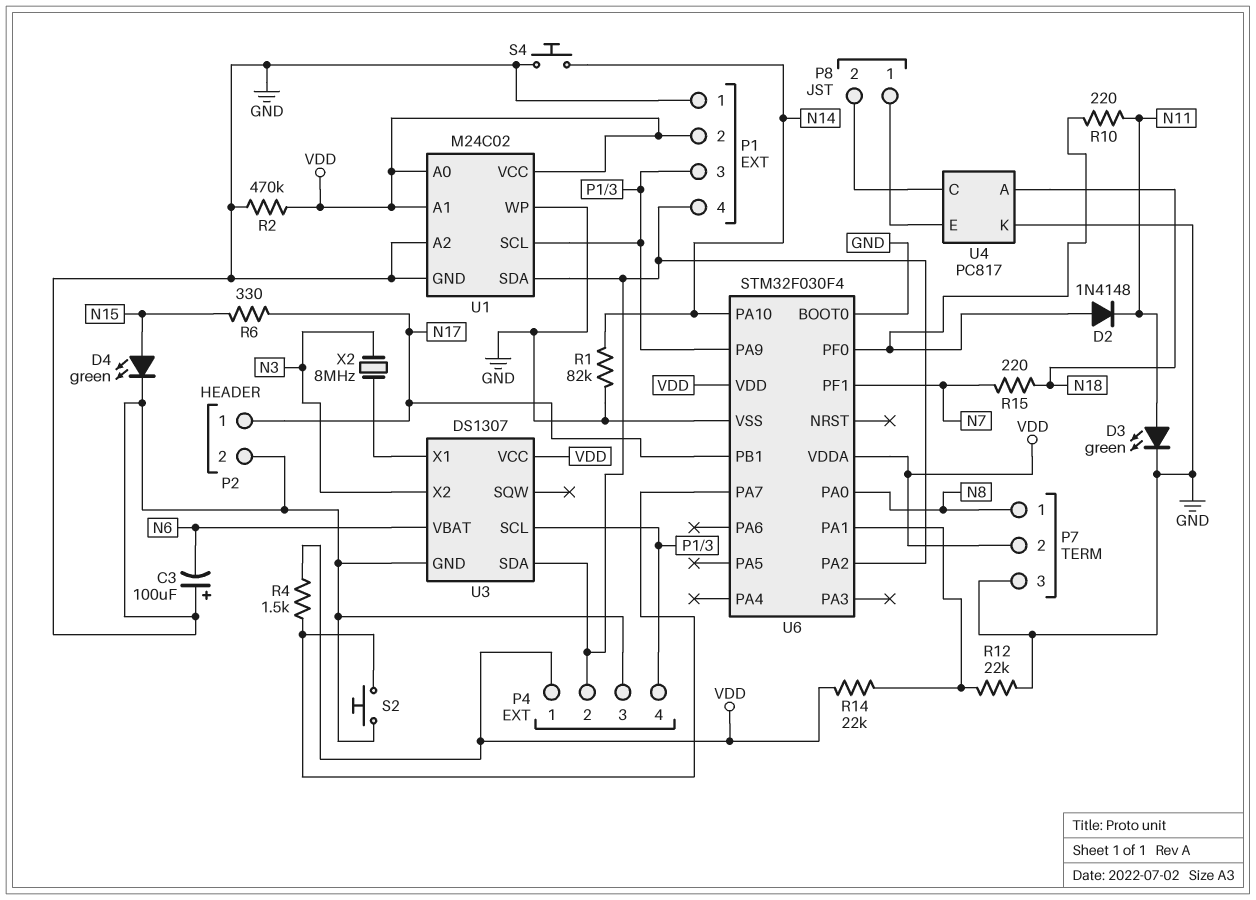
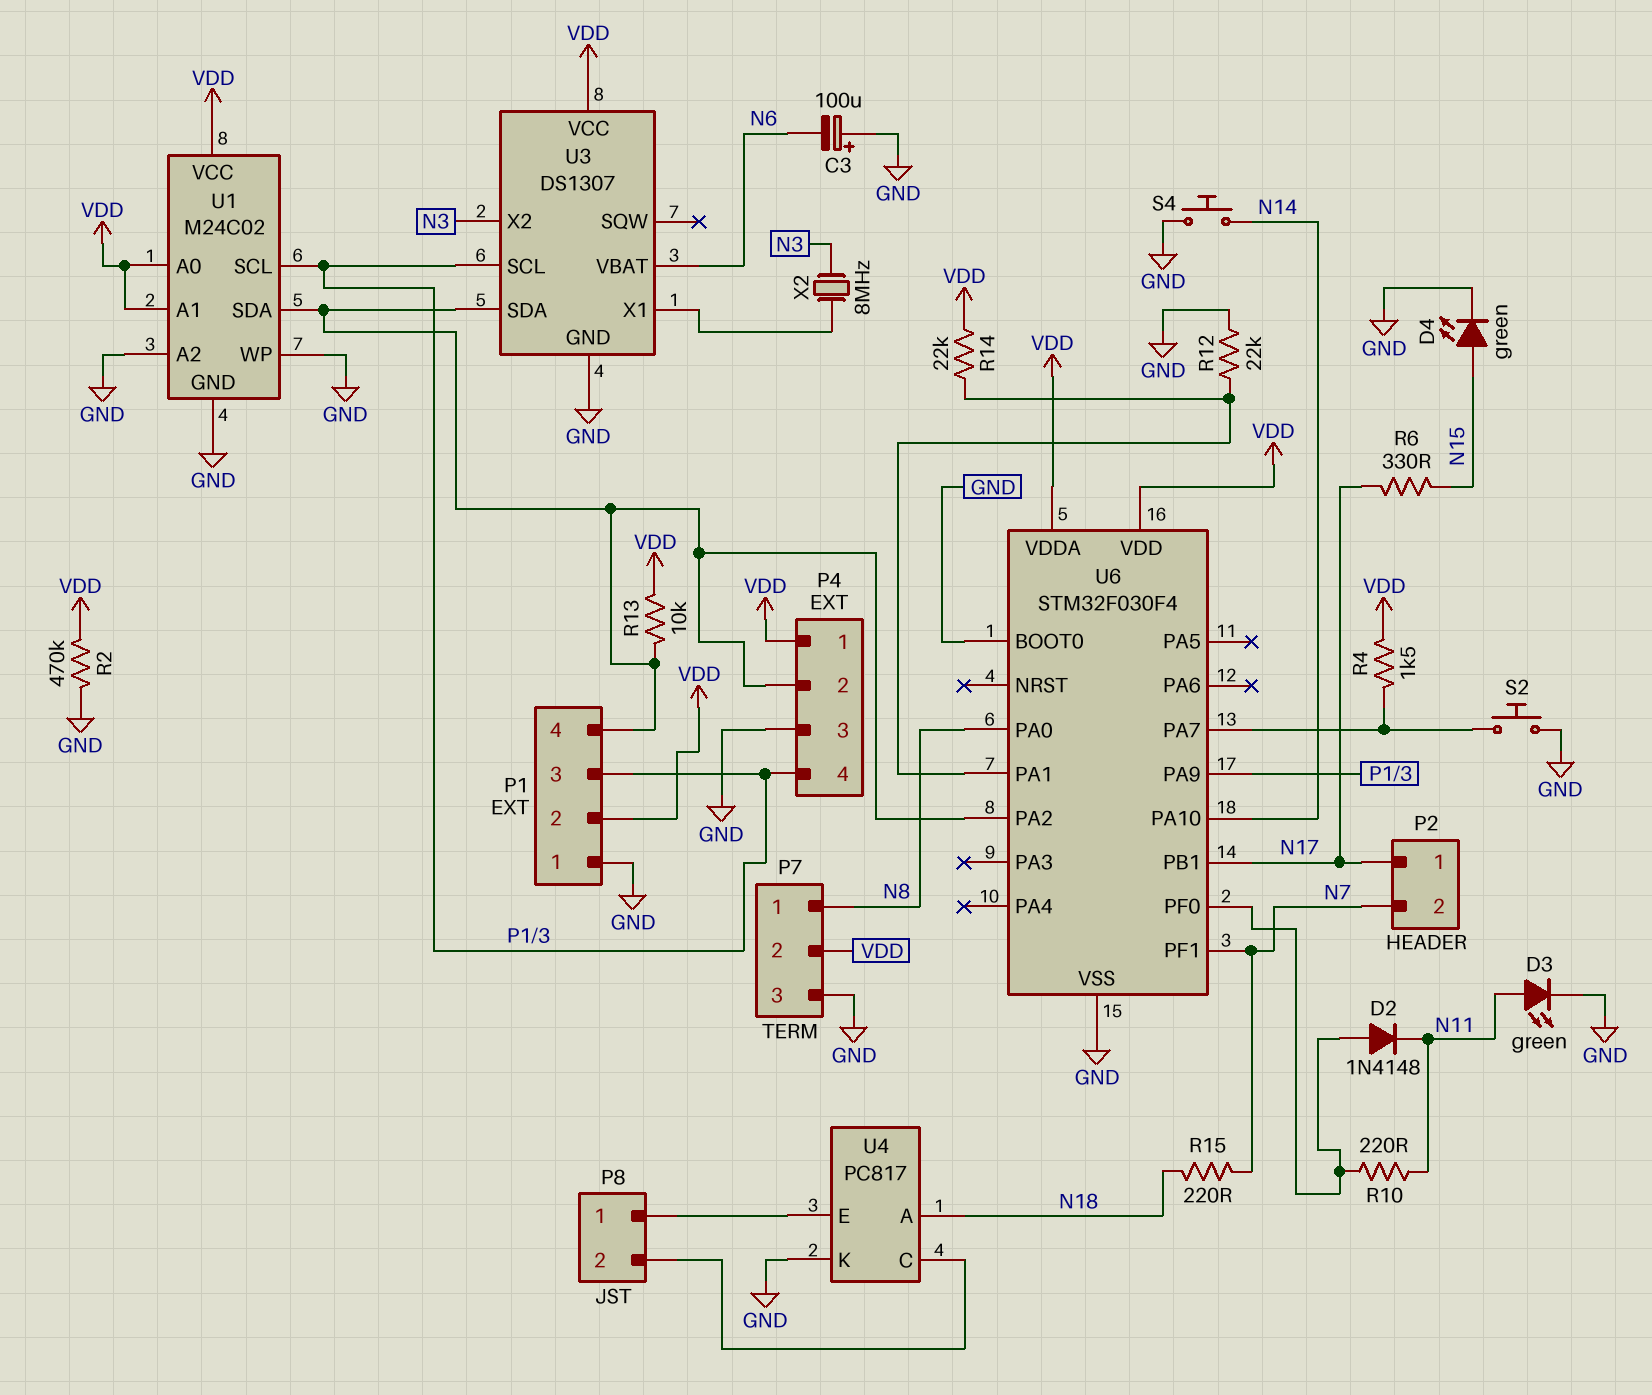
P2 pin 2: GND -> N7
R1: 82k (GND, N14) -> none
R13: none -> 10k (P1/4, VDD)

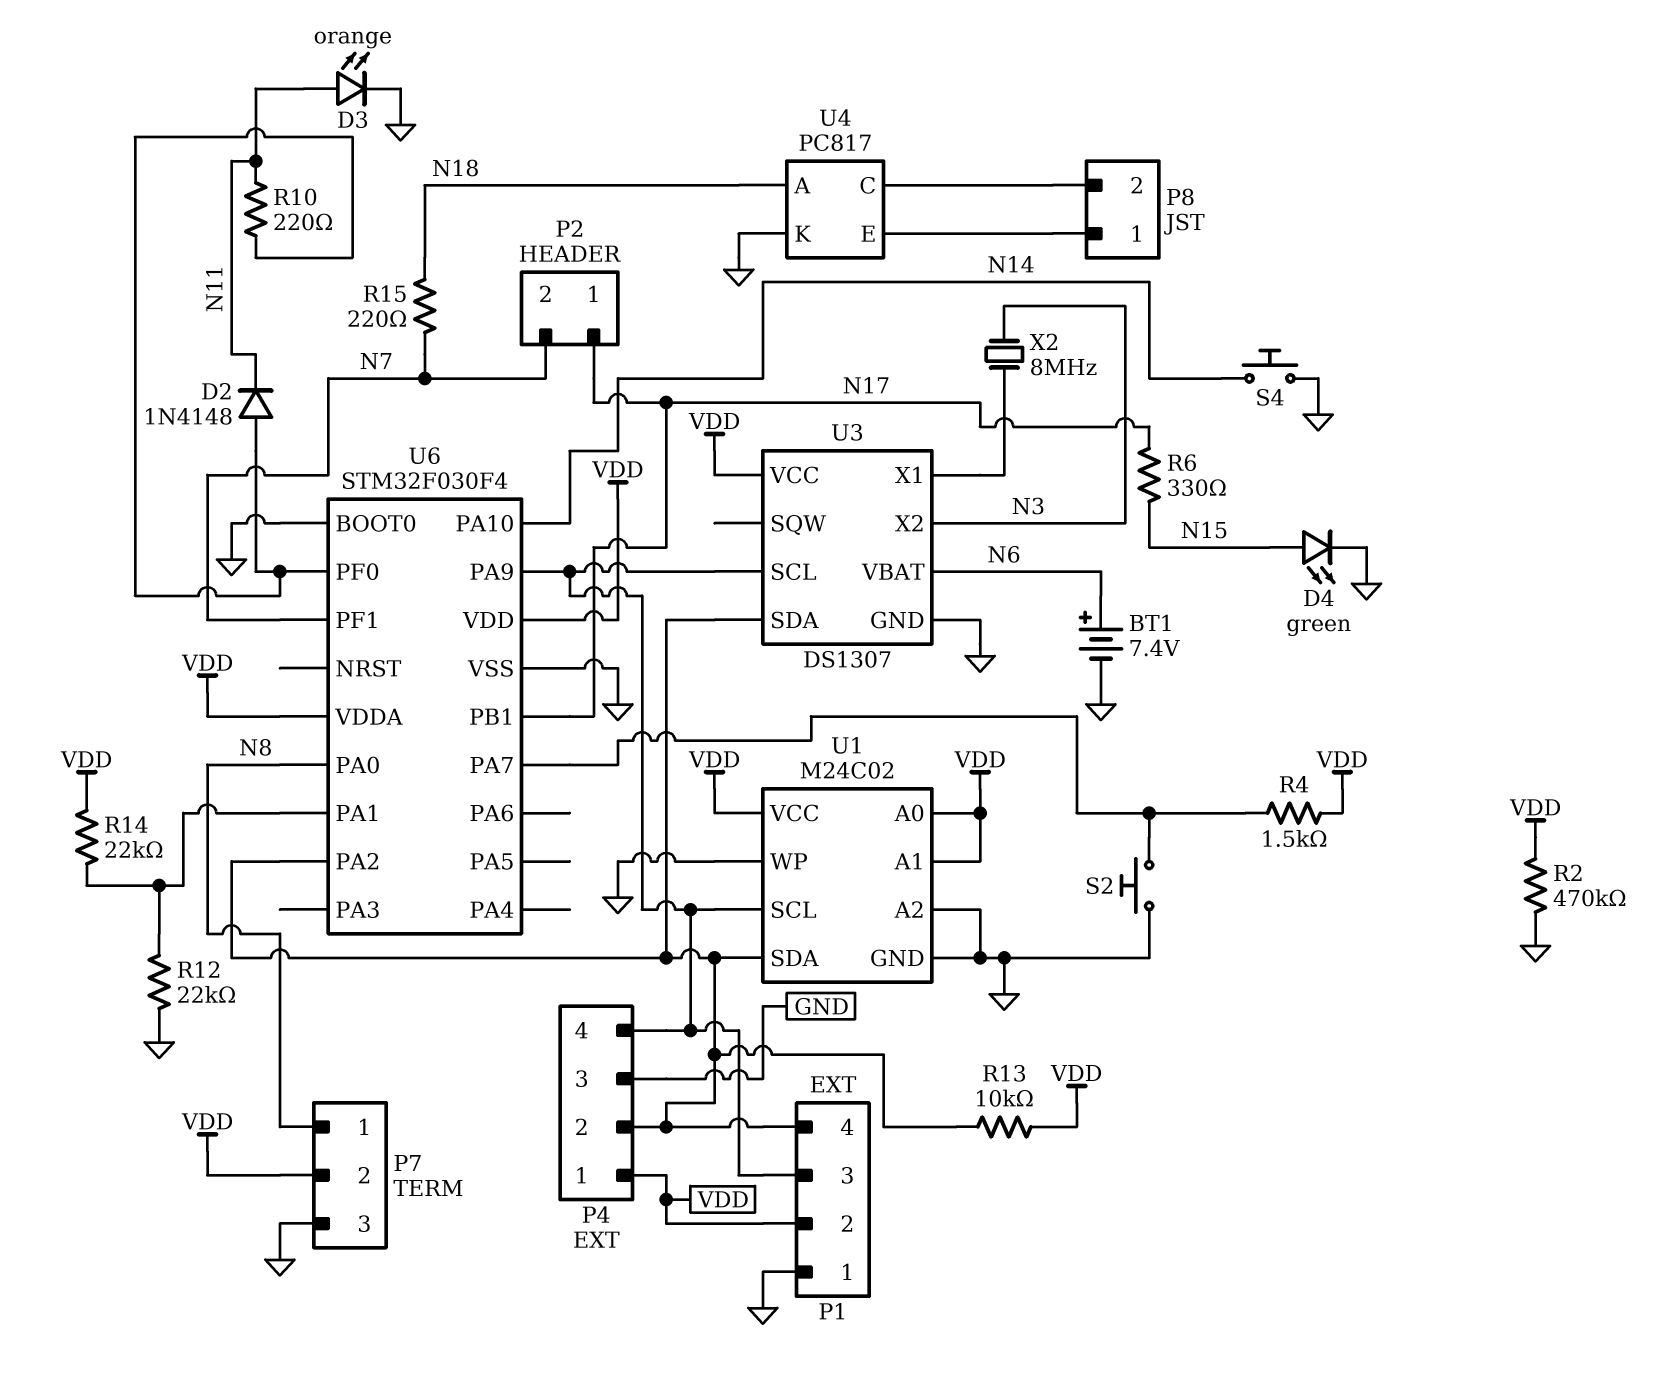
BT1: none -> 7.4V (plus N6, minus GND)
C3: 100uF (plus GND, minus N6) -> none
D3: LED green (A N11, K GND) -> LED orange (A N11, K GND)

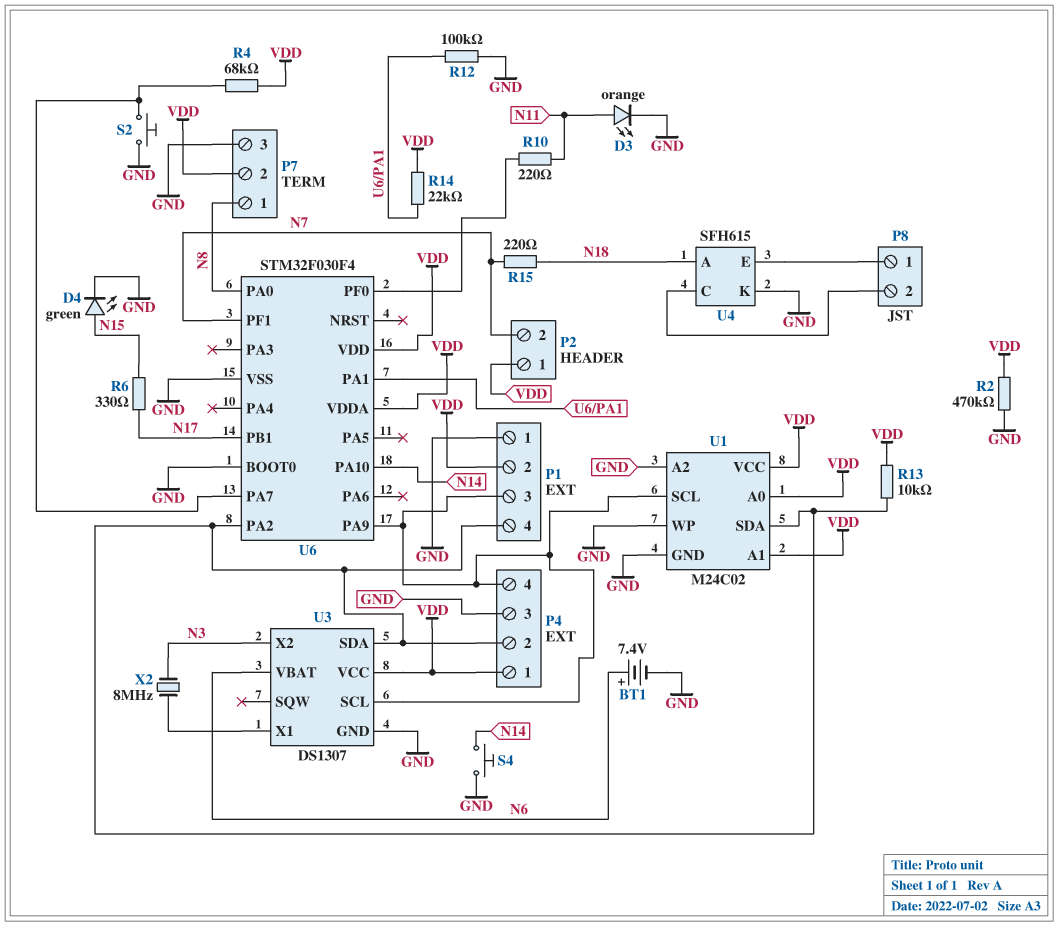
D2: diode 1N4148 (A U6/PF0, K N11) -> none
P2 pin 1: N17 -> VDD
R4: 1.5k (U6/PA7, VDD) -> 68k (U6/PA7, VDD)
R12: 22k (GND, U6/PA1) -> 100k (GND, U6/PA1)
U4: PC817 -> SFH615

